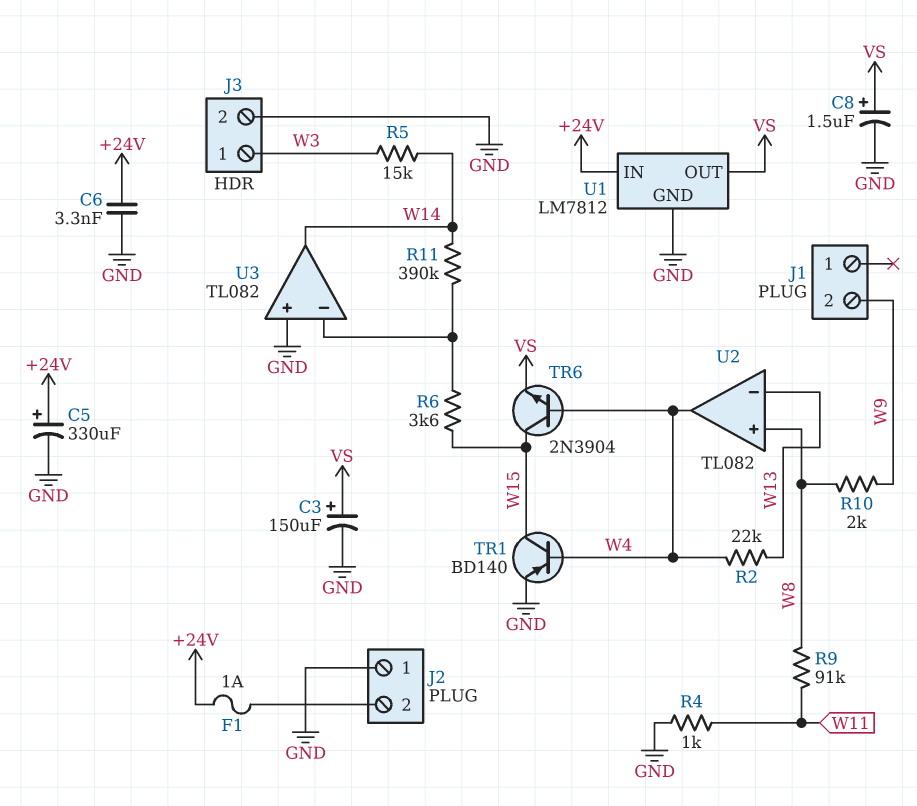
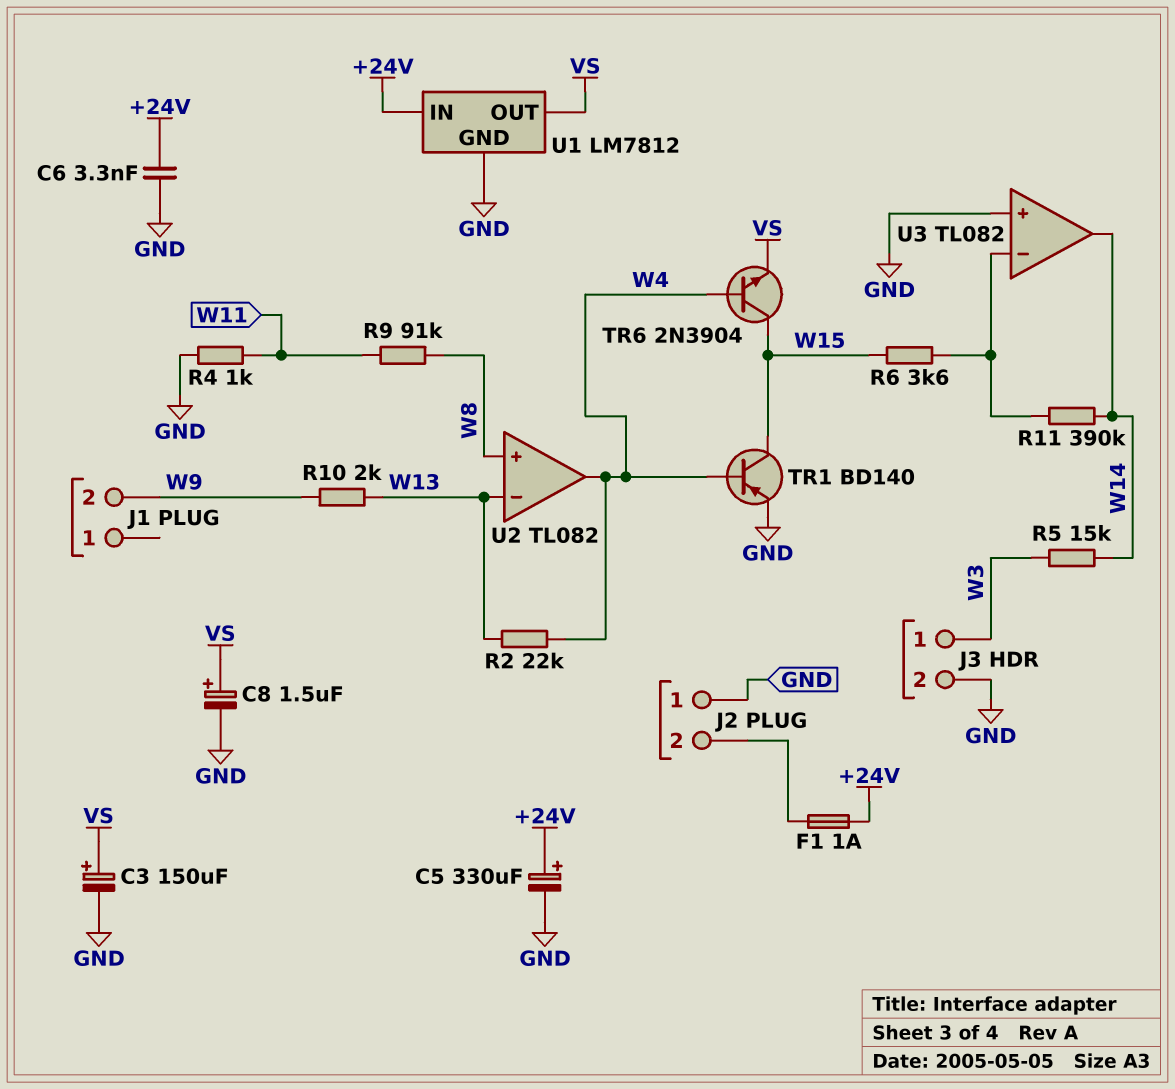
R10: 2k (W8, W9) -> 2k (W9, W13)

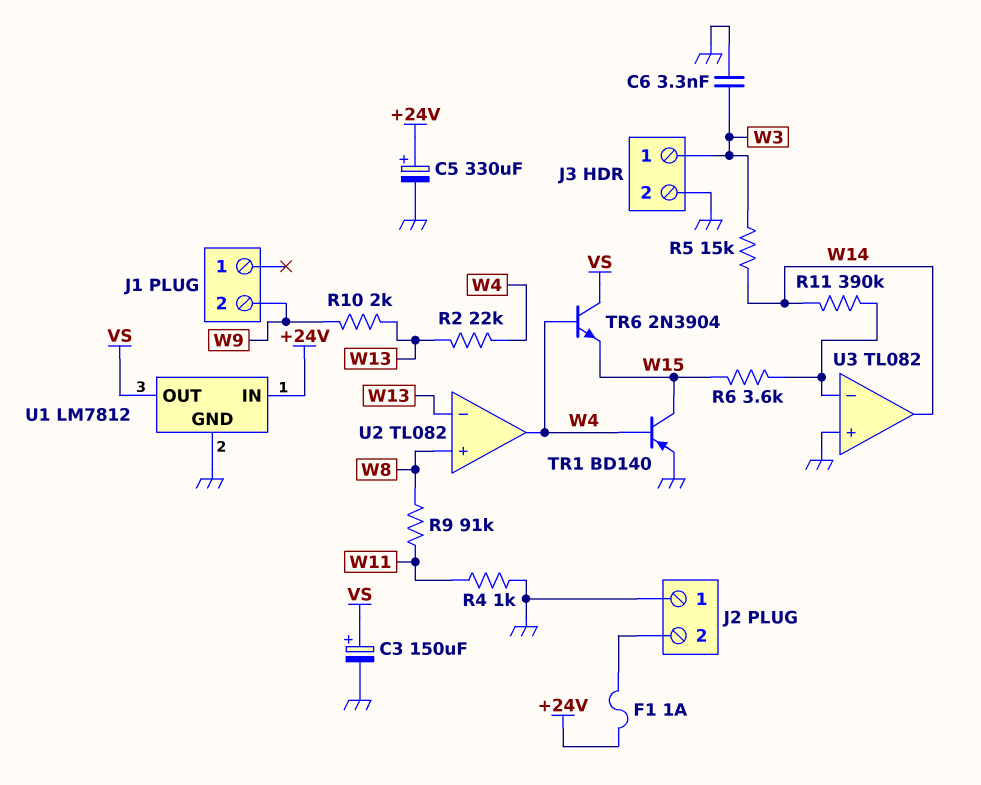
C6: 3.3nF (+24V, GND) -> 3.3nF (GND, W3)
C8: 1.5uF (plus VS, minus GND) -> none
TR6: NPN 2N3904 (B W4, C W15, E VS) -> NPN 2N3904 (B W4, C VS, E W15)

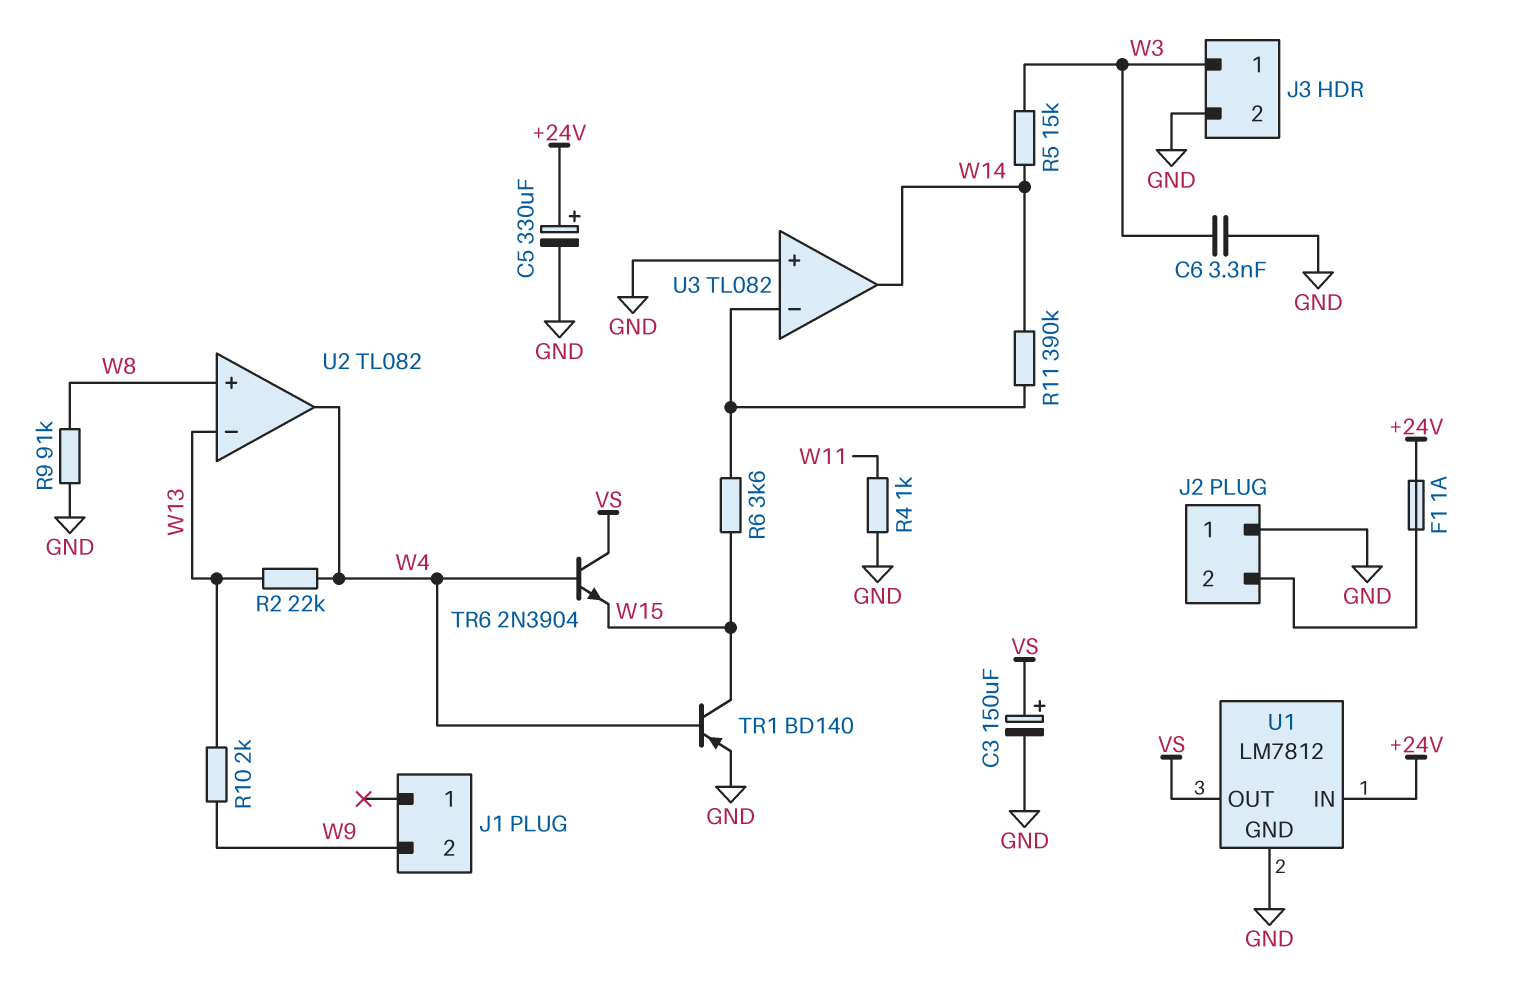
R9: 91k (W8, W11) -> 91k (GND, W8)

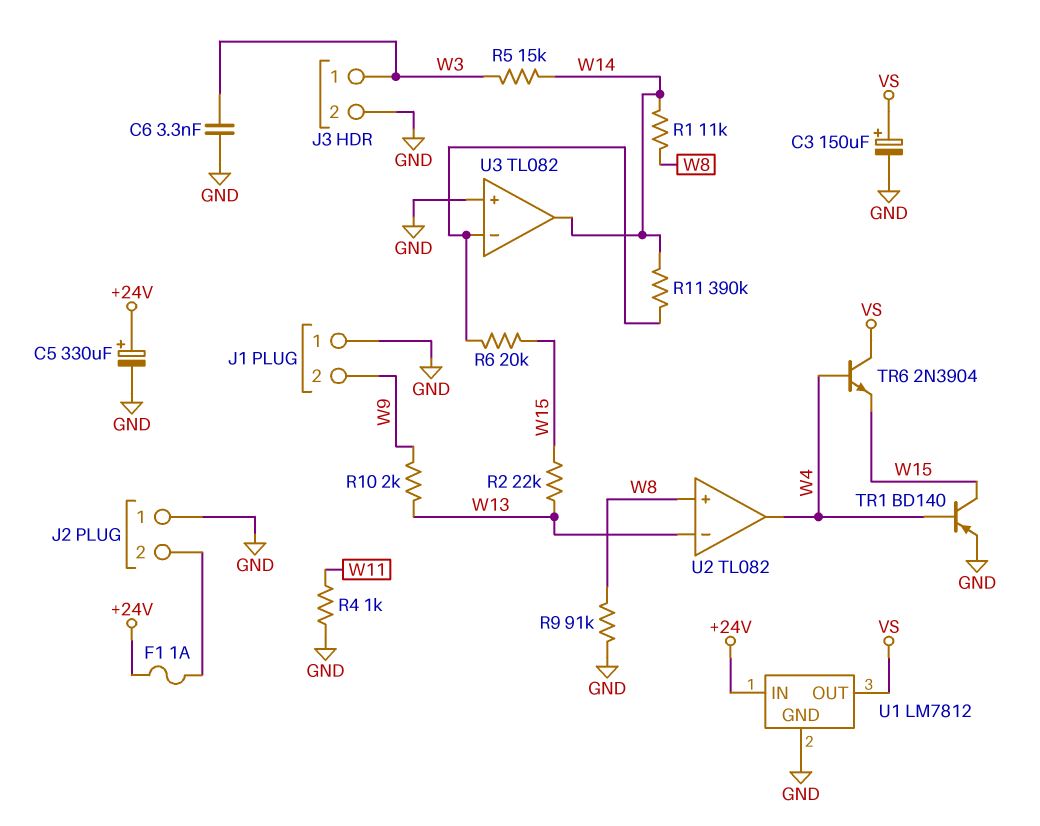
J1 pin 1: none -> GND
R1: none -> 11k (W8, W14)
R2: 22k (W4, W13) -> 22k (W13, W15)
R6: 3.6k (U3/in-, W15) -> 20k (U3/in-, W15)

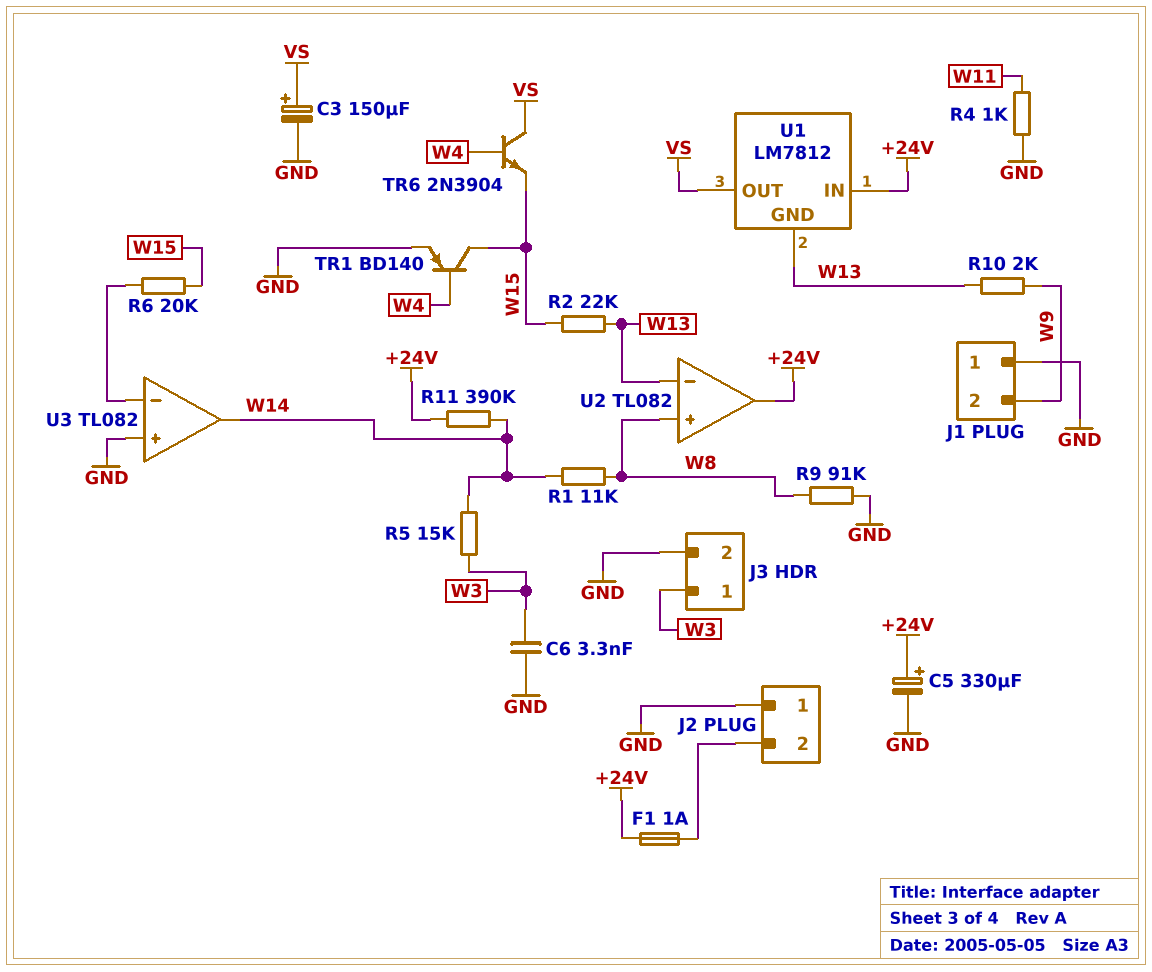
R11: 390k (U3/in-, W14) -> 390k (+24V, W14)
U1 pin GND: GND -> W13
U2 pin out: W4 -> +24V

